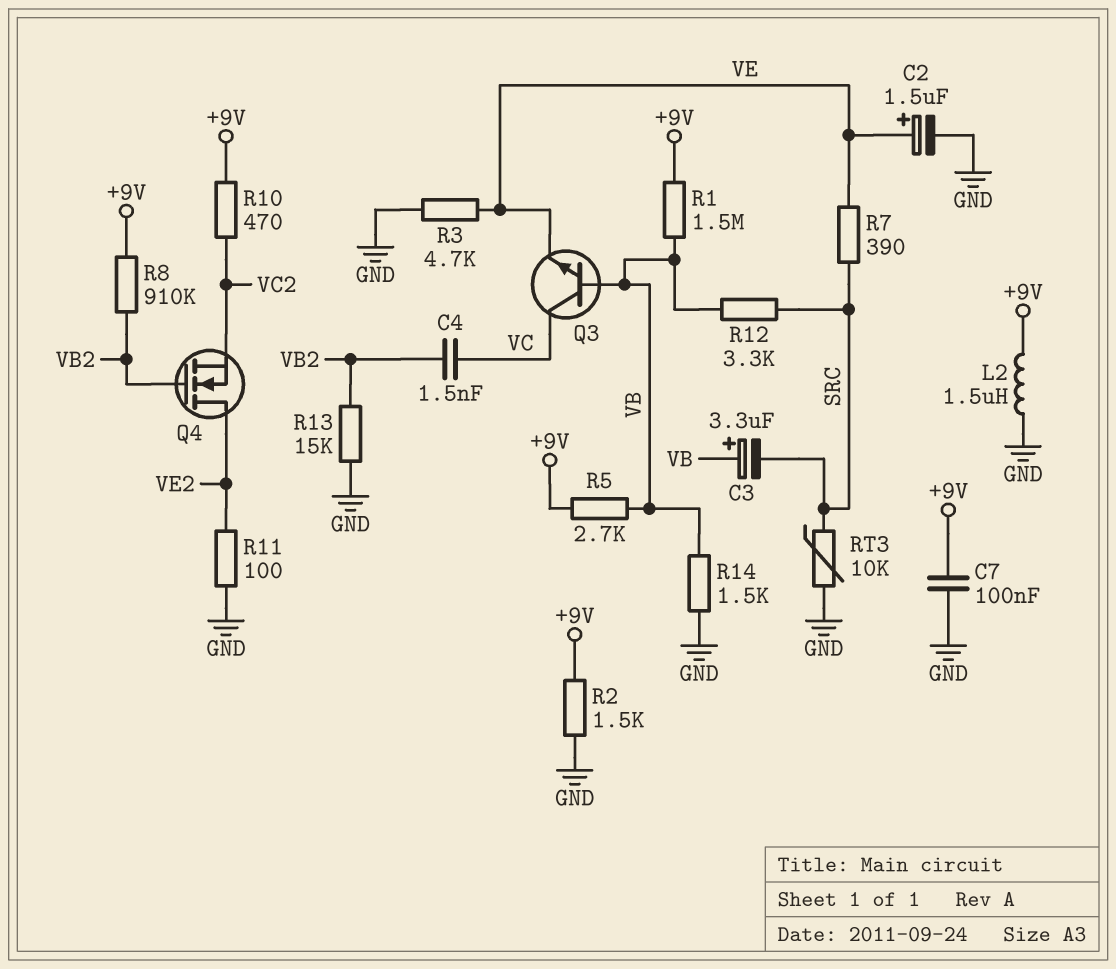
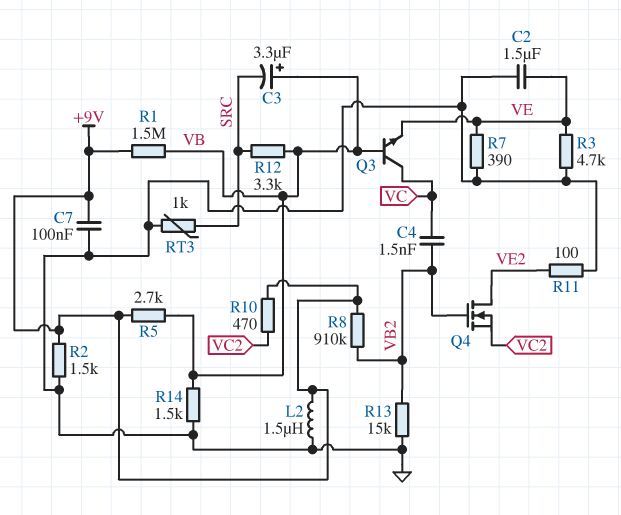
C2: 1.5uF (plus VE, minus GND) -> 1.5uF (GND, VE)
R7: 390 (SRC, VE) -> 390 (GND, VE)
RT3: 10k (GND, SRC) -> 1k (GND, SRC)

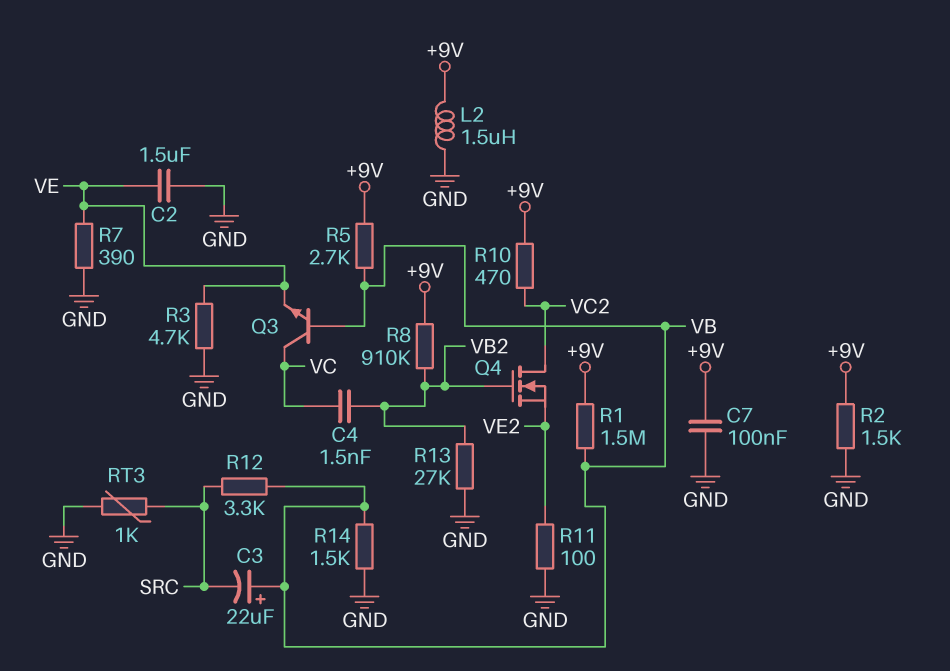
C3: 3.3uF (plus VB, minus SRC) -> 22uF (plus VB, minus SRC)
Q4: NMOS (G VB2, D VE2, S VC2) -> NMOS (G VB2, D VC2, S VE2)
R13: 15k (GND, VB2) -> 27k (GND, VB2)

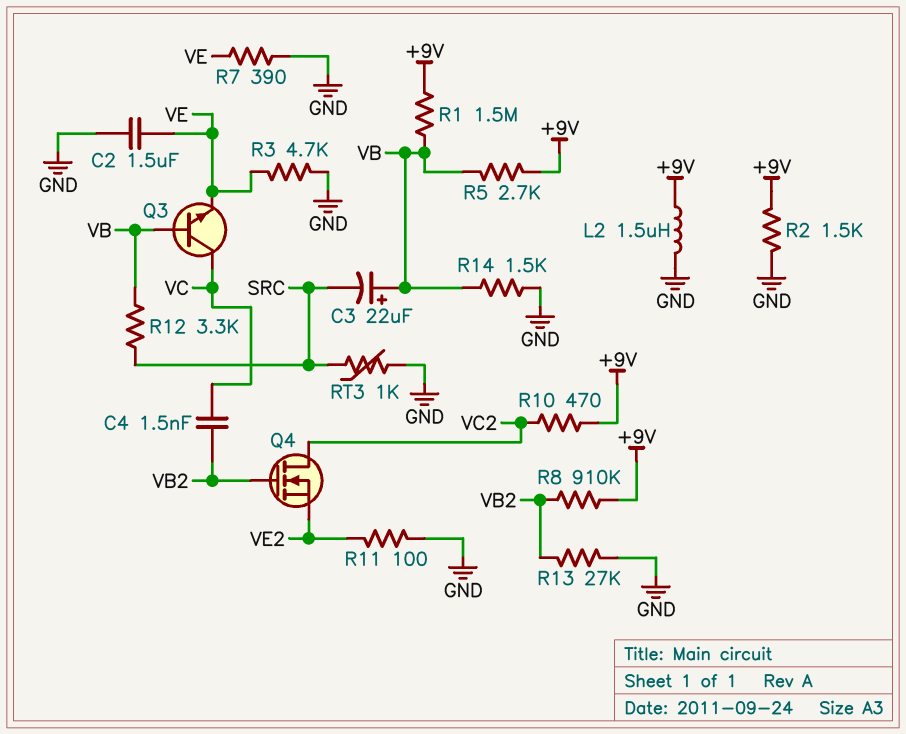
C7: 100nF (+9V, GND) -> none

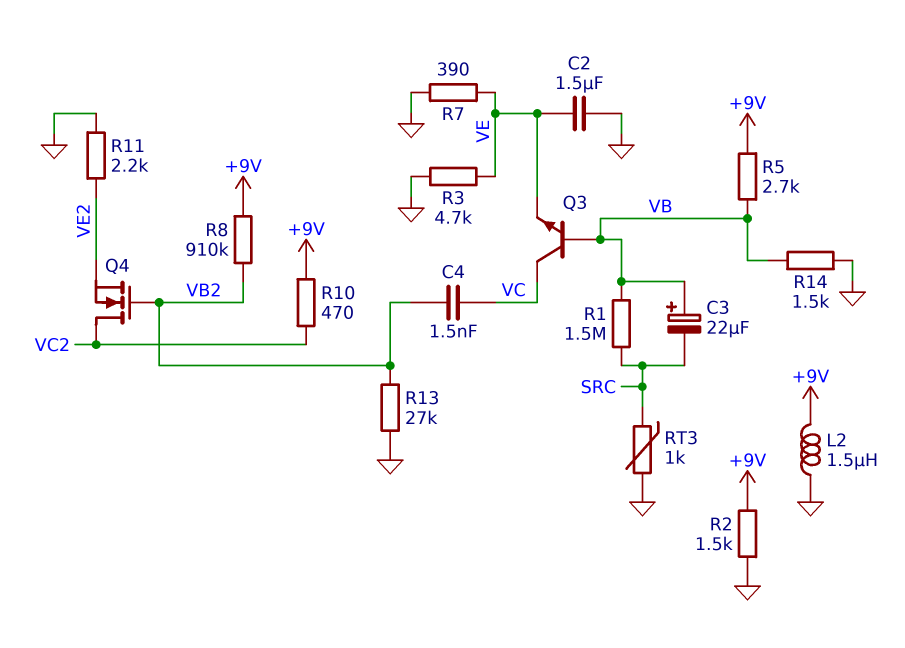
R1: 1.5M (+9V, VB) -> 1.5M (SRC, VB)
R11: 100 (GND, VE2) -> 2.2k (GND, VE2)
R12: 3.3k (SRC, VB) -> none

